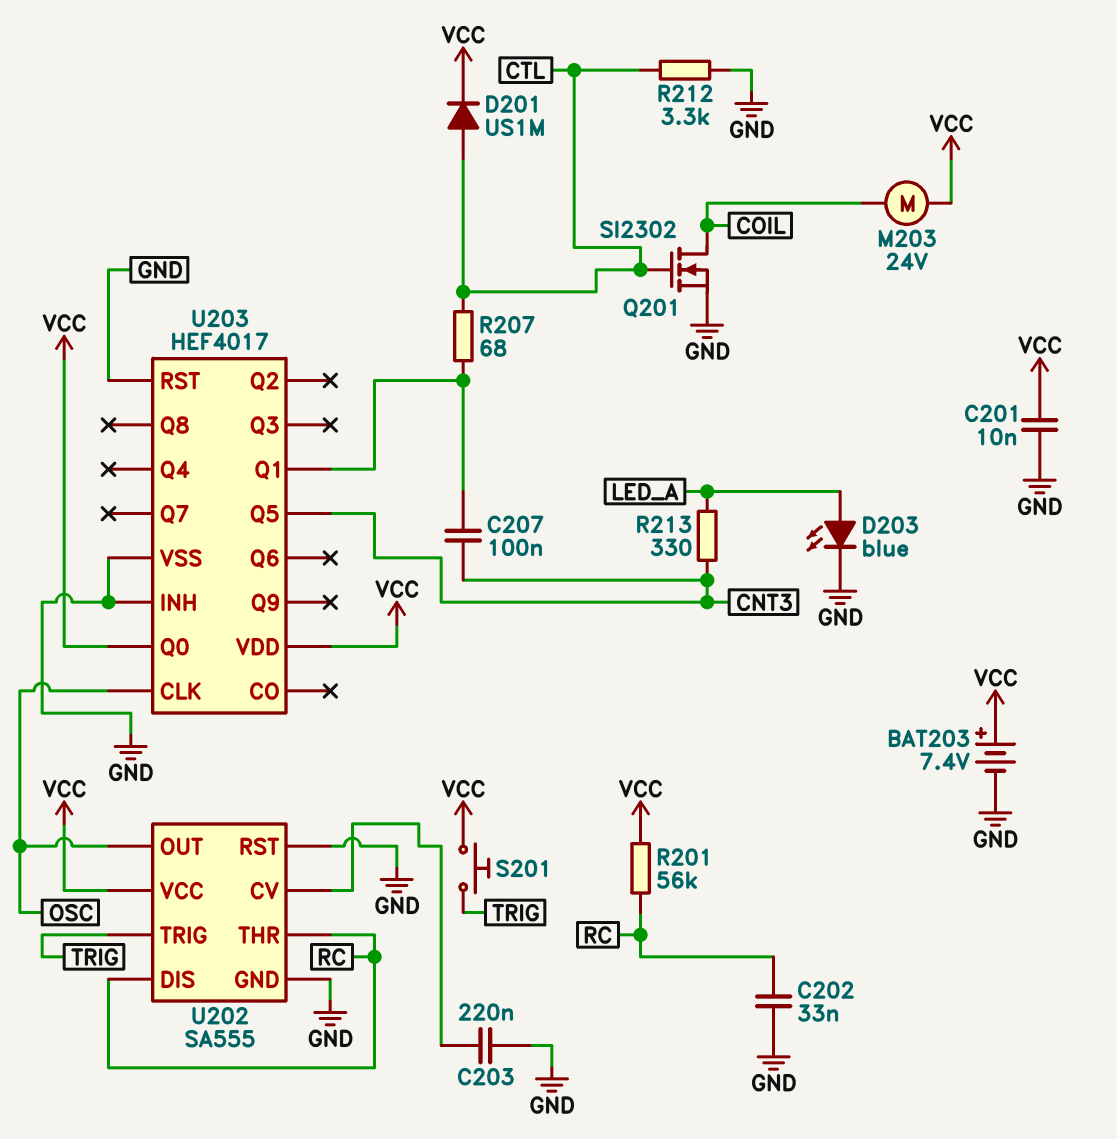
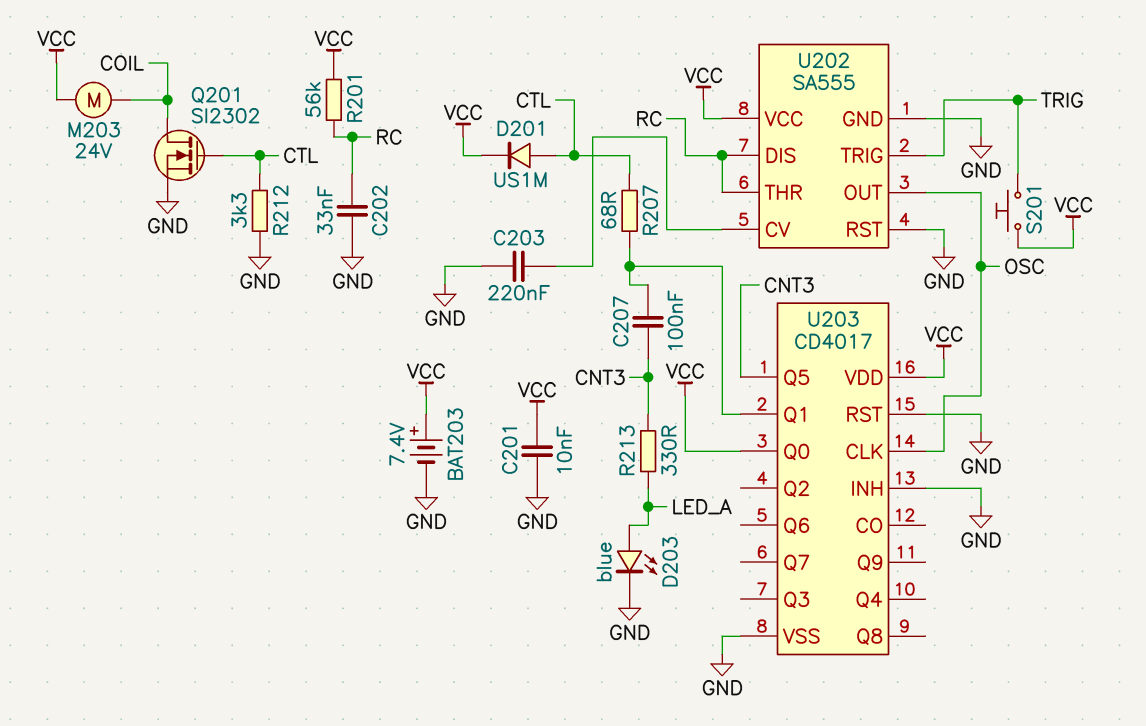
U203: HEF4017 -> CD4017

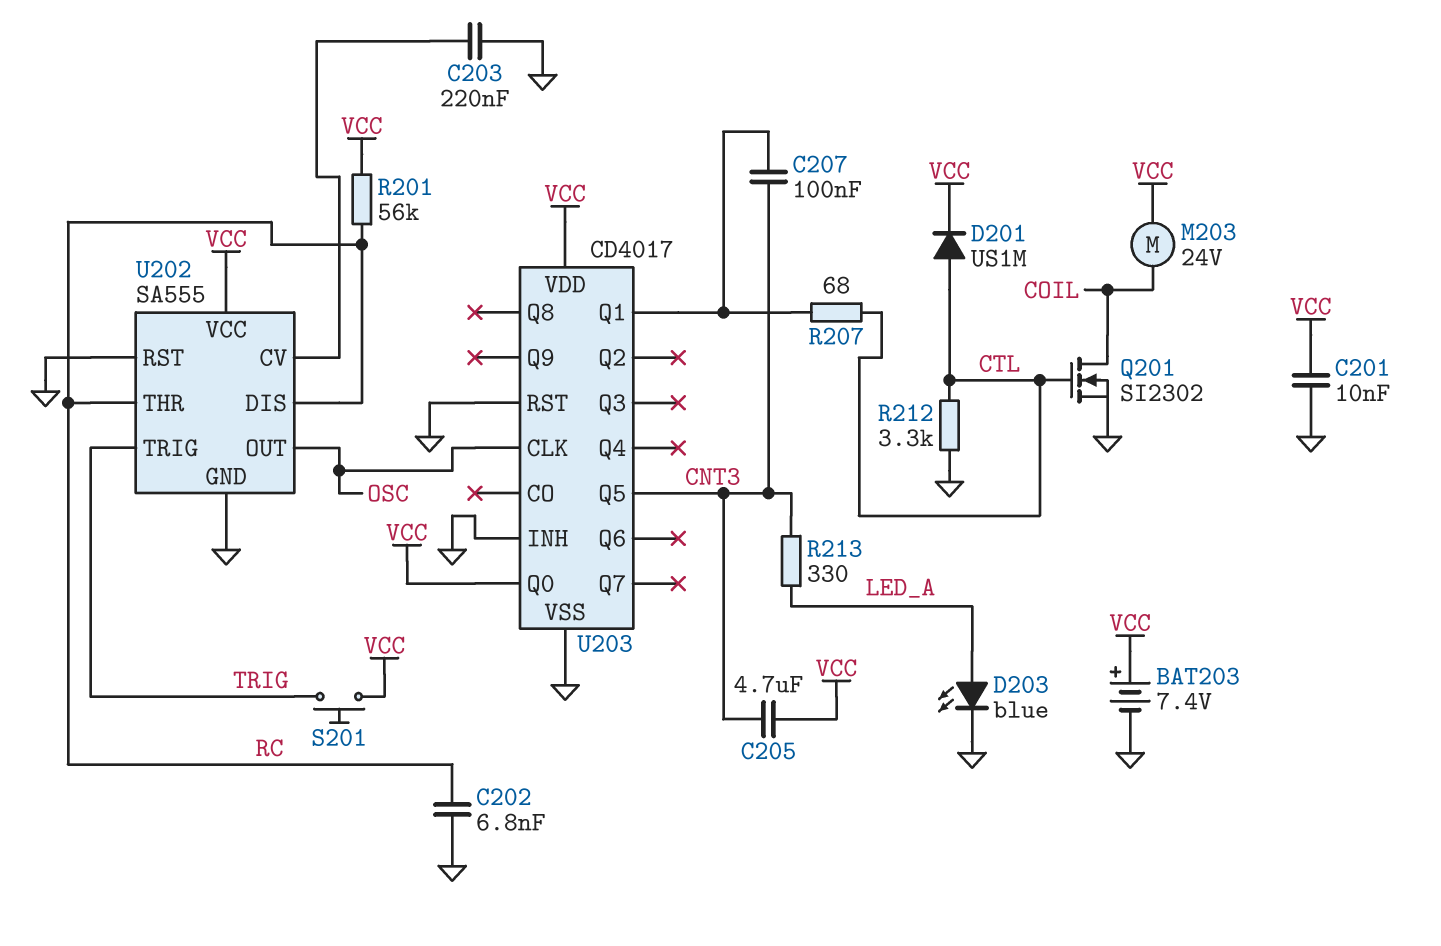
C202: 33nF (GND, RC) -> 6.8nF (GND, RC)
C205: none -> 4.7uF (CNT3, VCC)

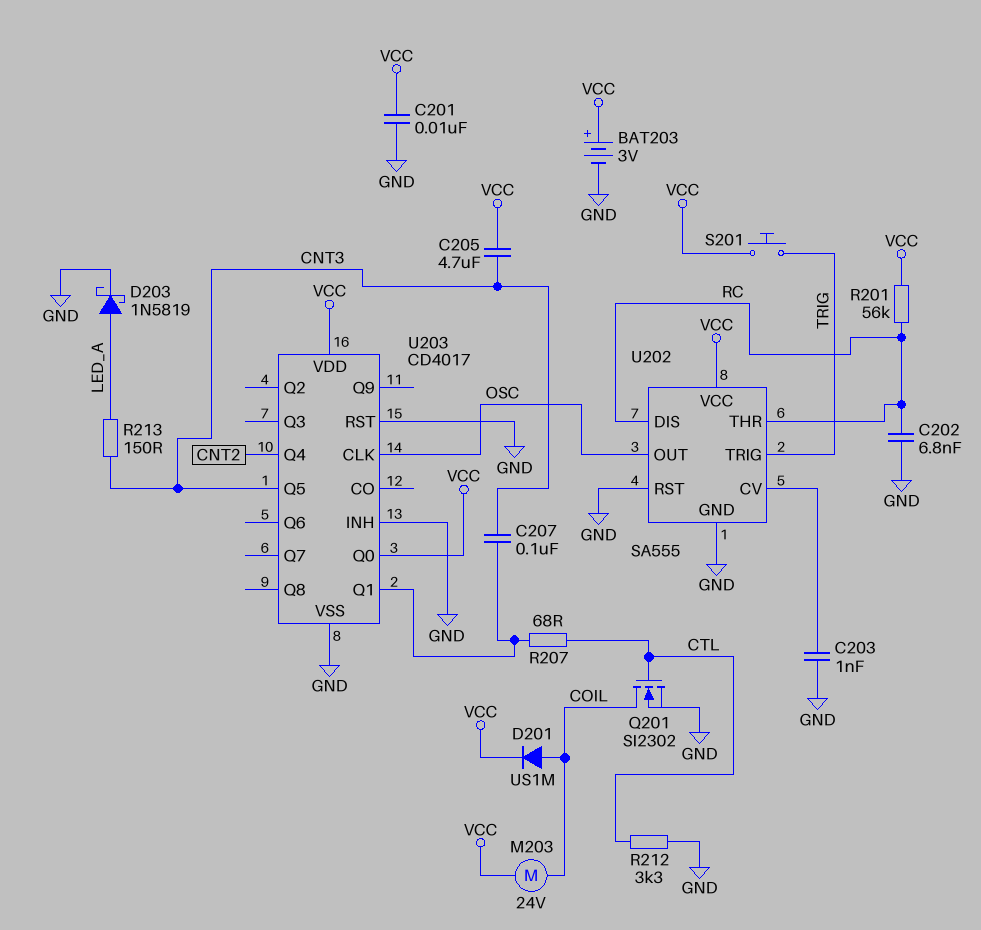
BAT203: 7.4V (plus VCC, minus GND) -> 3V (plus VCC, minus GND)
C203: 220nF (GND, U202/CV) -> 1nF (GND, U202/CV)
D201: diode US1M (A CTL, K VCC) -> diode US1M (A COIL, K VCC)
D203: LED blue (A LED_A, K GND) -> schottky 1N5819 (A LED_A, K GND)
R213: 330 (CNT3, LED_A) -> 150 (CNT3, LED_A)
U203 pin Q4: none -> CNT2

